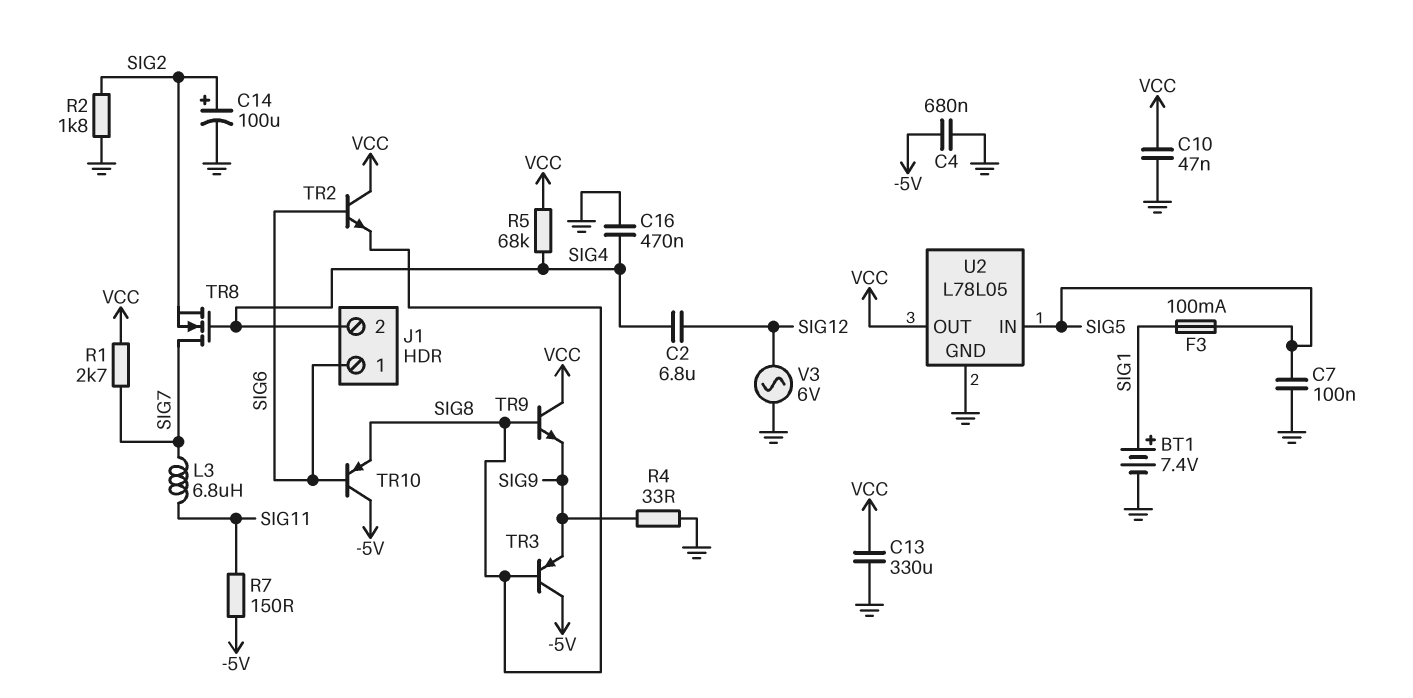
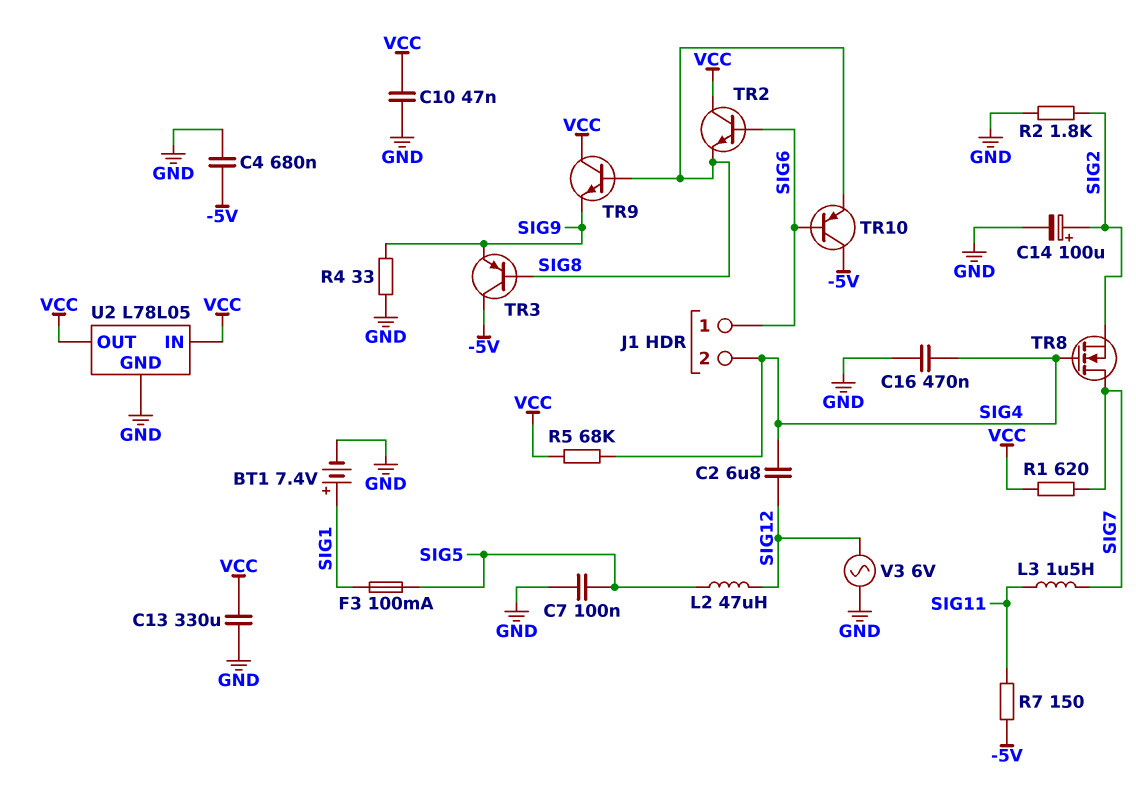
L2: none -> 47uH (SIG5, SIG12)
L3: 6.8uH (SIG7, SIG11) -> 1.5uH (SIG7, SIG11)
R1: 2.7k (SIG7, VCC) -> 620 (SIG7, VCC)
U2 pin IN: SIG5 -> VCC

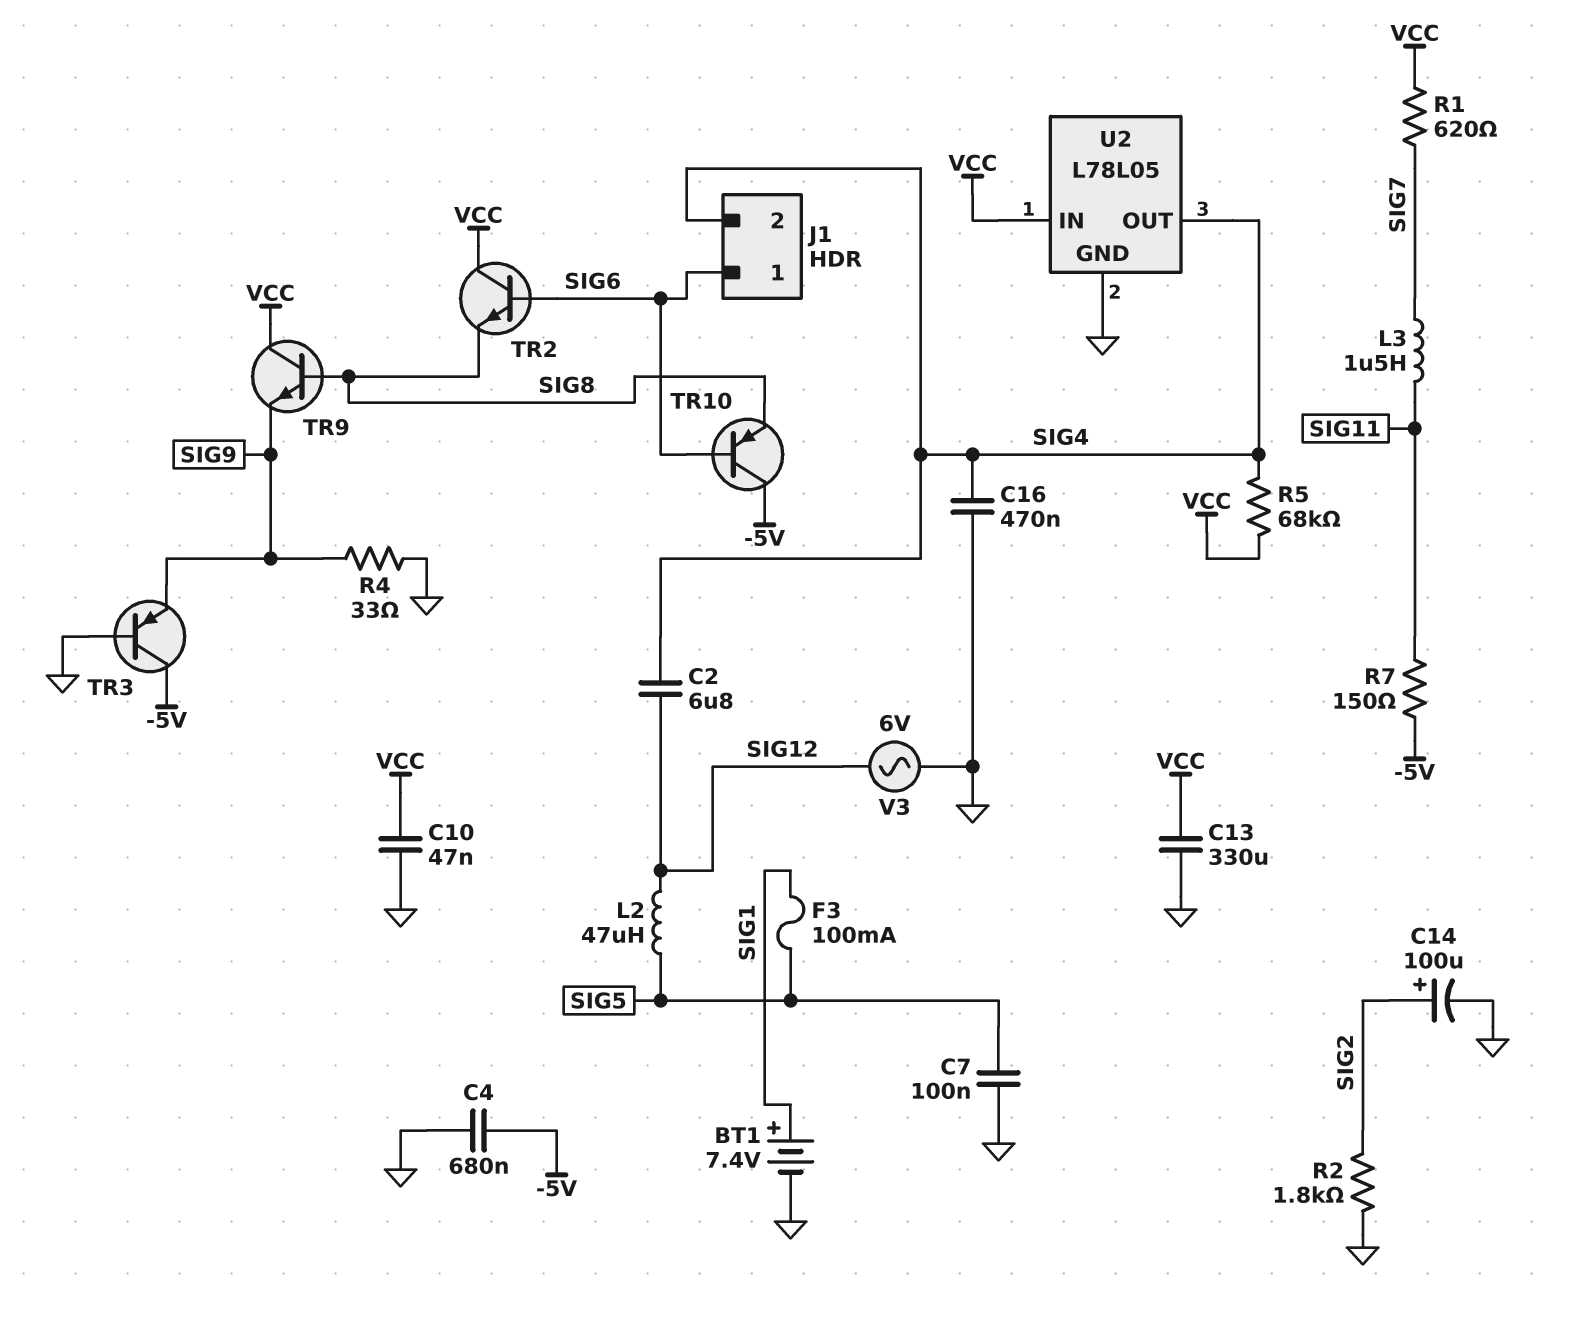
TR3: PNP (B SIG8, C -5V, E SIG9) -> PNP (B GND, C -5V, E SIG9)
TR8: NMOS (G SIG4, D SIG7, S SIG2) -> none
U2 pin OUT: VCC -> SIG4

